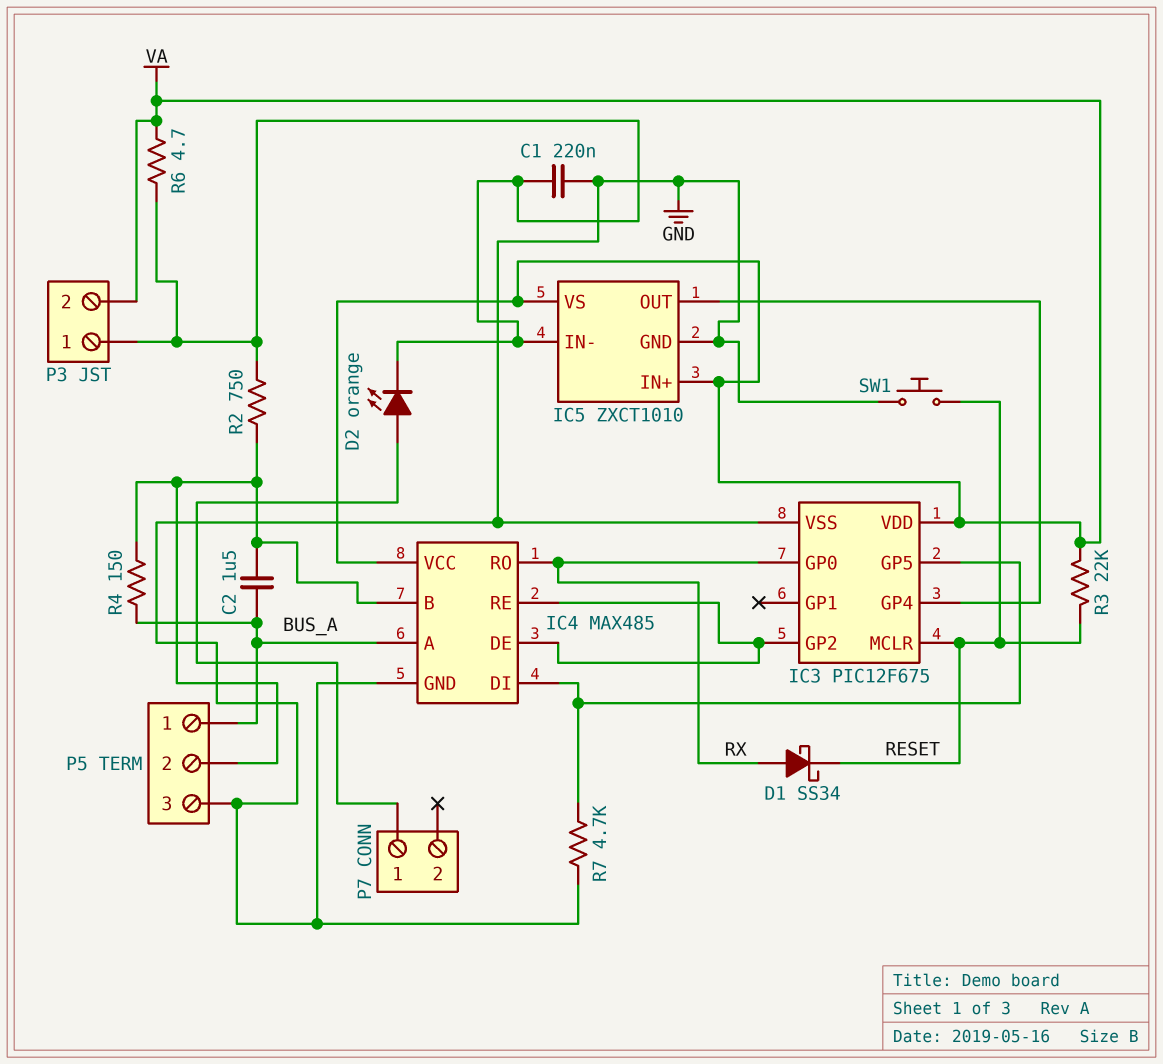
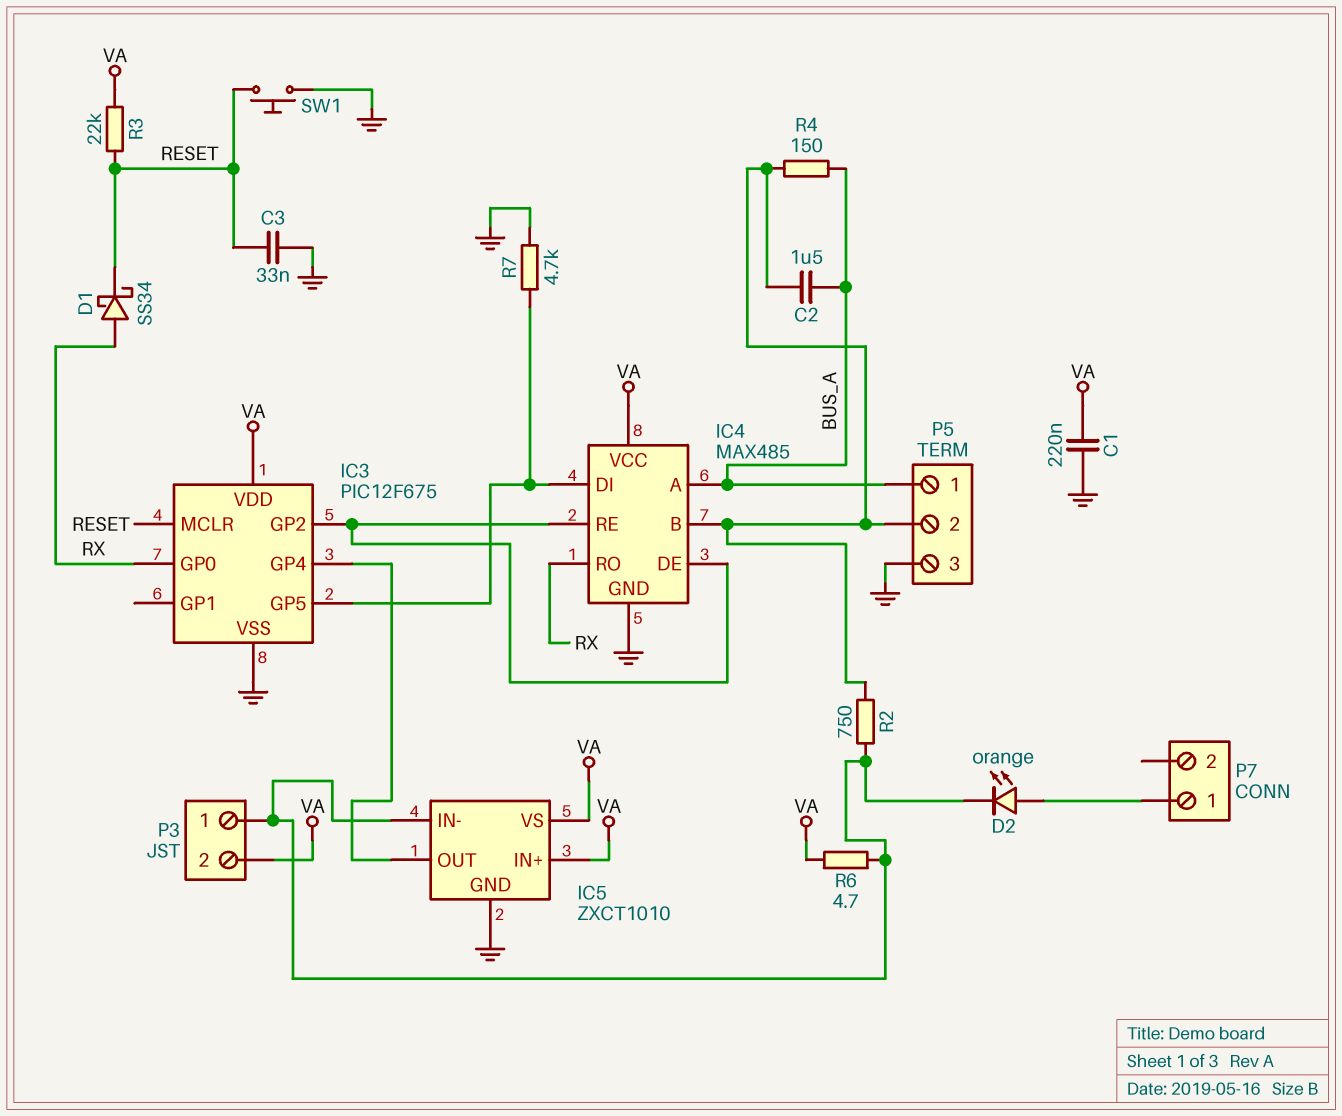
C1: 220nF (GND, IC5/IN-) -> 220nF (GND, VA)
C3: none -> 33nF (GND, RESET)

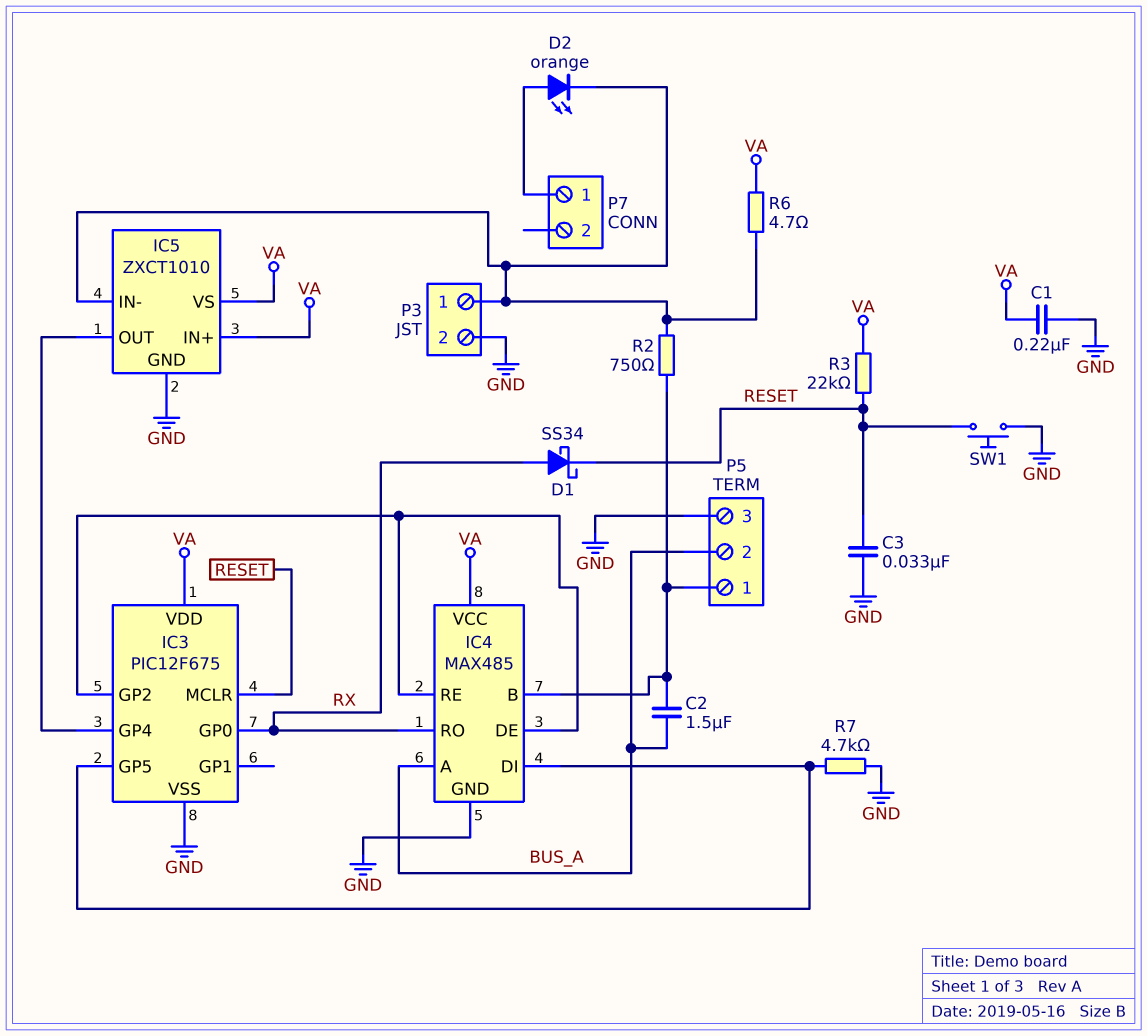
P3 pin 2: VA -> GND
P5 pin 1: BUS_A -> IC4/B
P5 pin 2: IC4/B -> BUS_A
R4: 150 (BUS_A, IC4/B) -> none

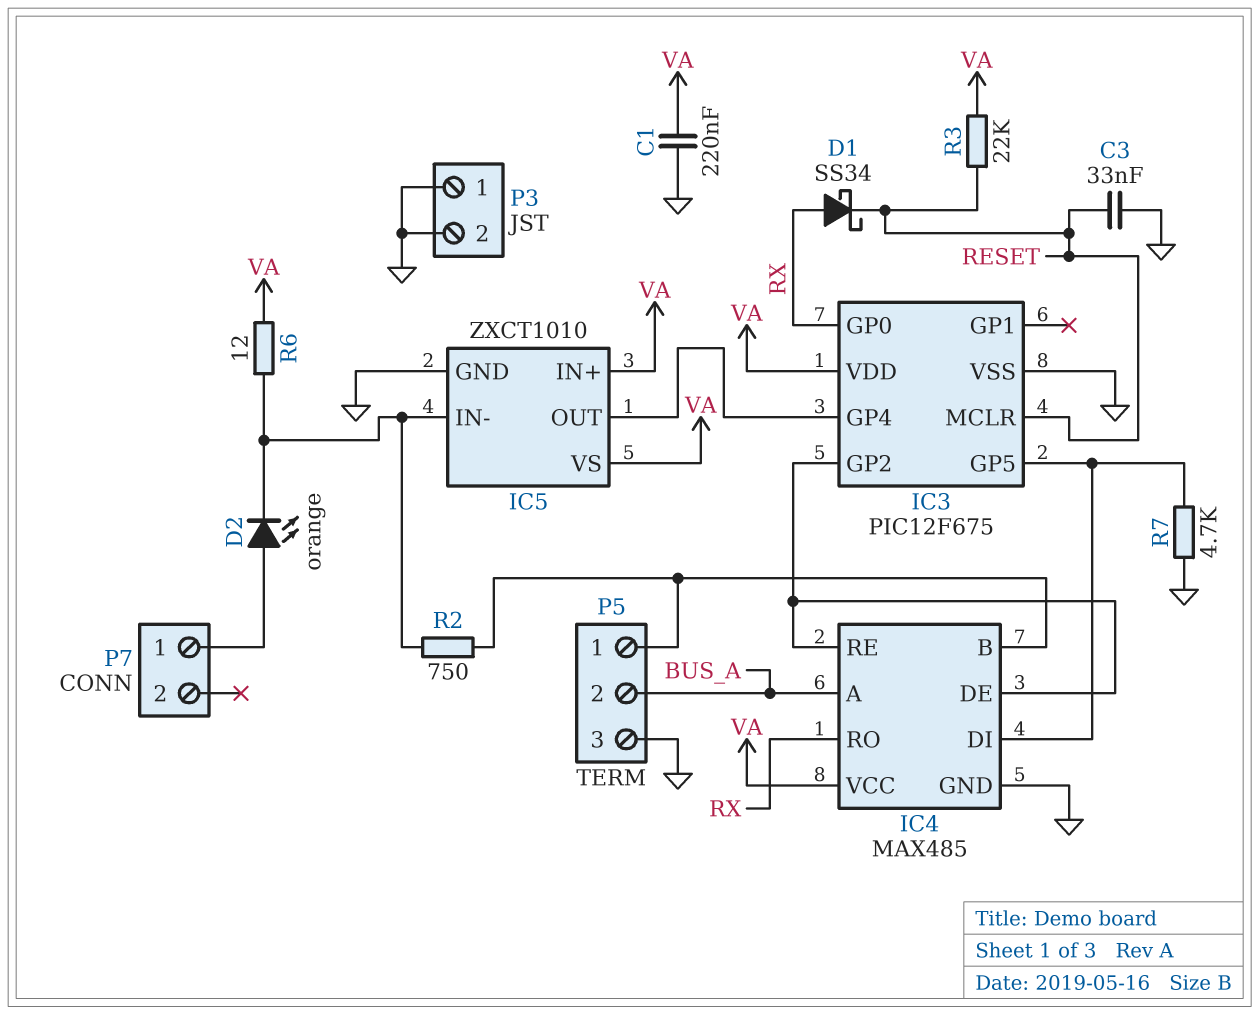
C2: 1.5uF (BUS_A, IC4/B) -> none
P3 pin 1: IC5/IN- -> GND
R6: 4.7 (IC5/IN-, VA) -> 12 (IC5/IN-, VA)
SW1: button (GND, RESET) -> none

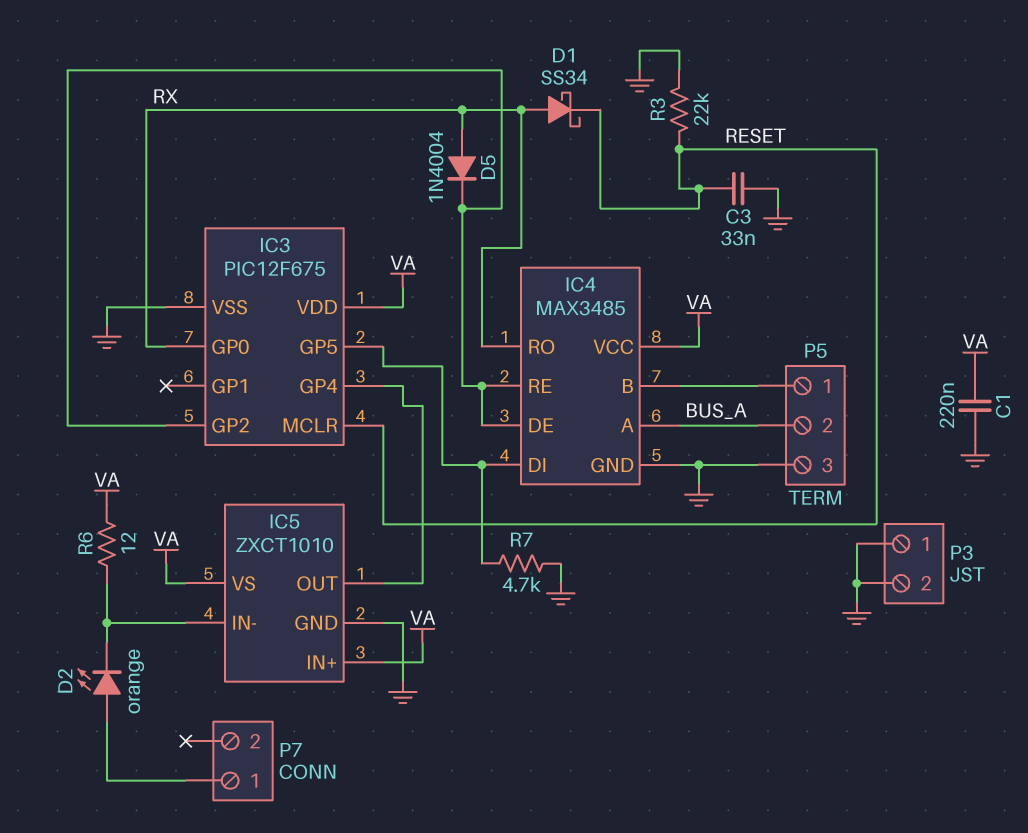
D5: none -> diode 1N4004 (A RX, K IC3/GP2)
IC4: MAX485 -> MAX3485
R2: 750 (IC4/B, IC5/IN-) -> none
R3: 22k (RESET, VA) -> 22k (GND, RESET)

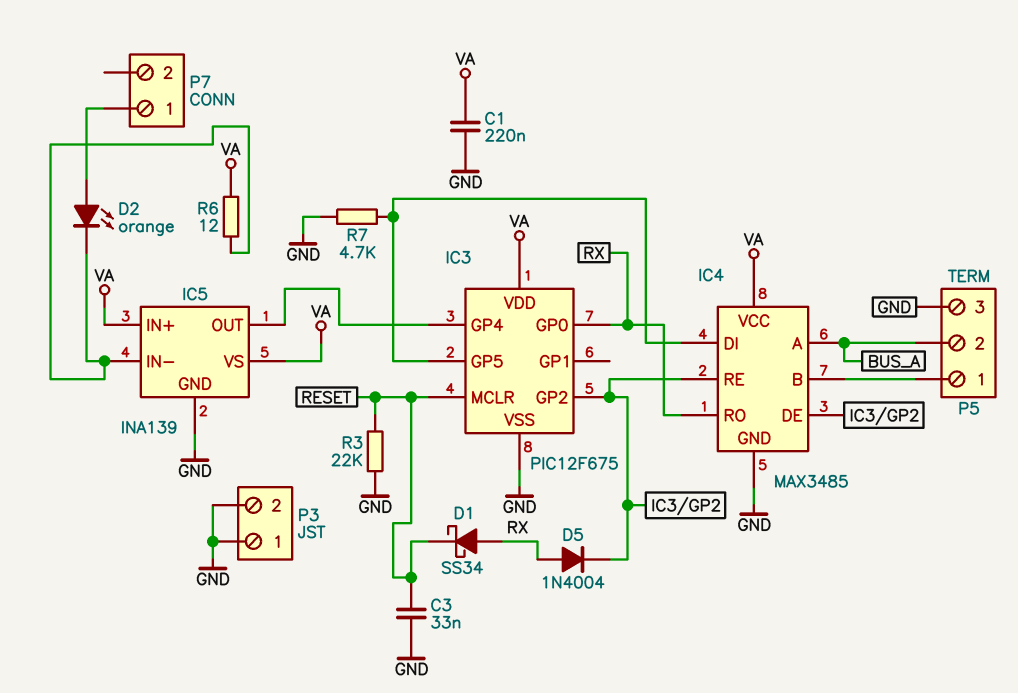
IC5: ZXCT1010 -> INA139

